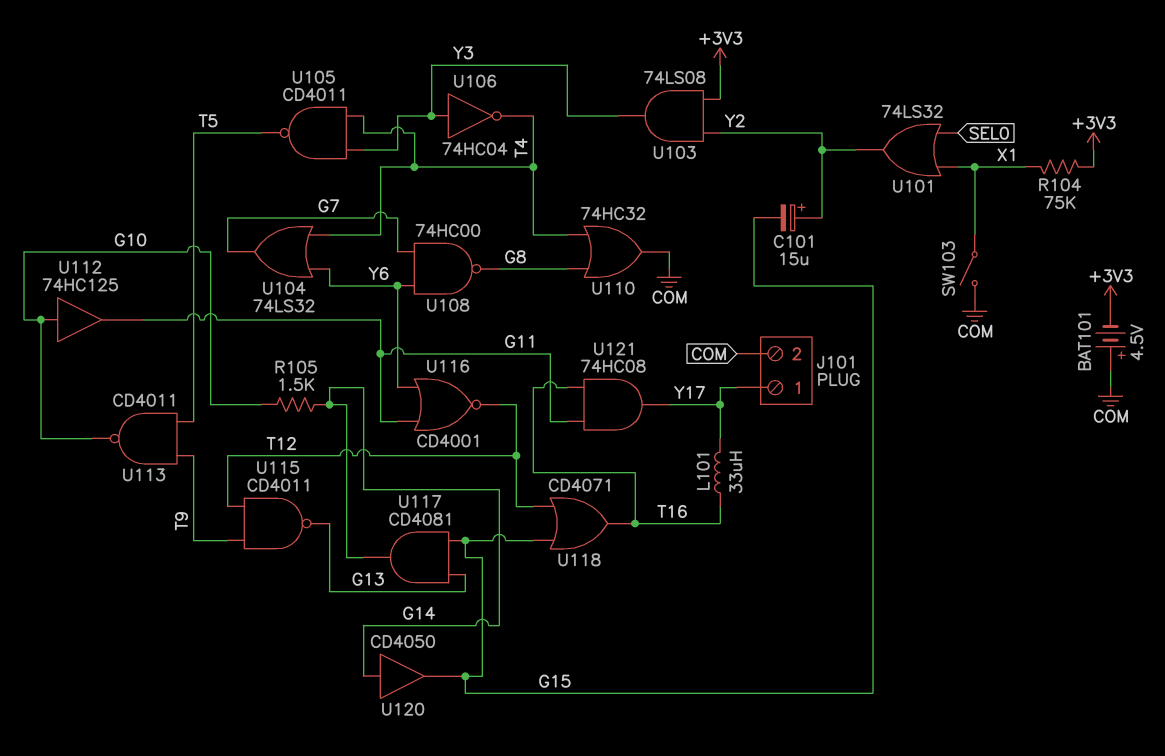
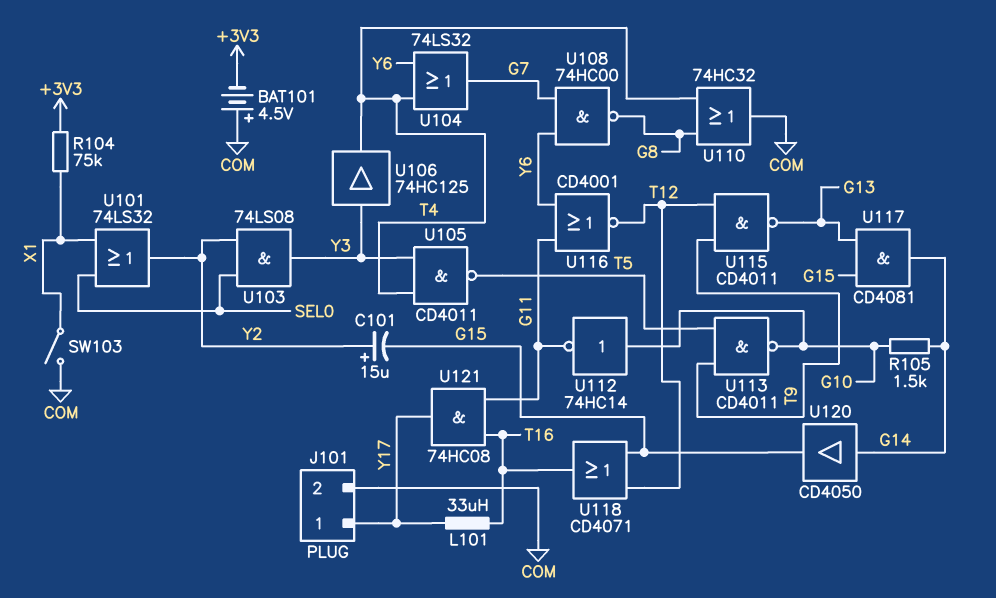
U103: AND 74LS08 (in +3V3, in Y2, out Y3) -> AND 74LS08 (in SEL0, in Y2, out Y3)
U106: NOT 74HC04 (in Y3, out T4) -> buffer 74HC125 (in Y3, out T4)
U112: buffer 74HC125 (in G10, out G11) -> NOT 74HC14 (in G10, out G11)

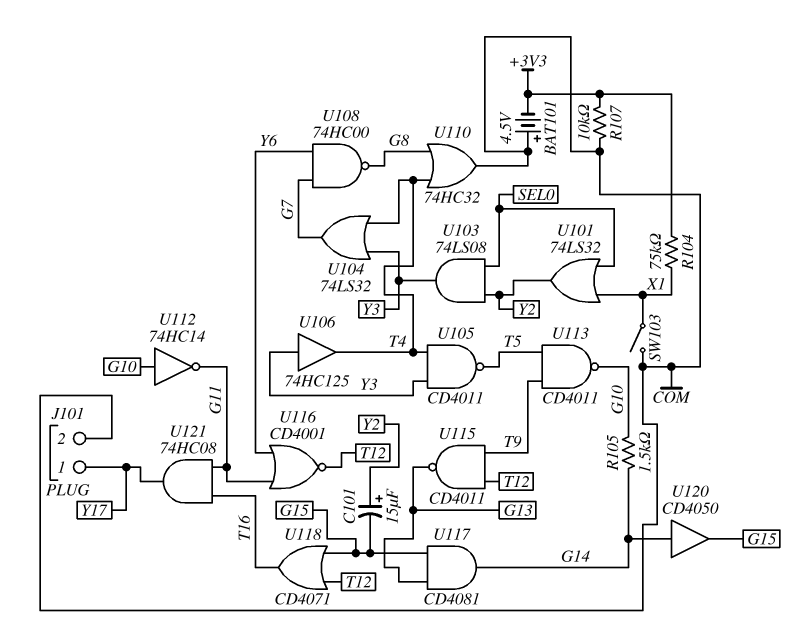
L101: 33uH (T16, Y17) -> none
R107: none -> 10k (+3V3, COM)
U104: OR 74LS32 (in T4, in Y6, out G7) -> OR 74LS32 (in T4, in Y3, out G7)

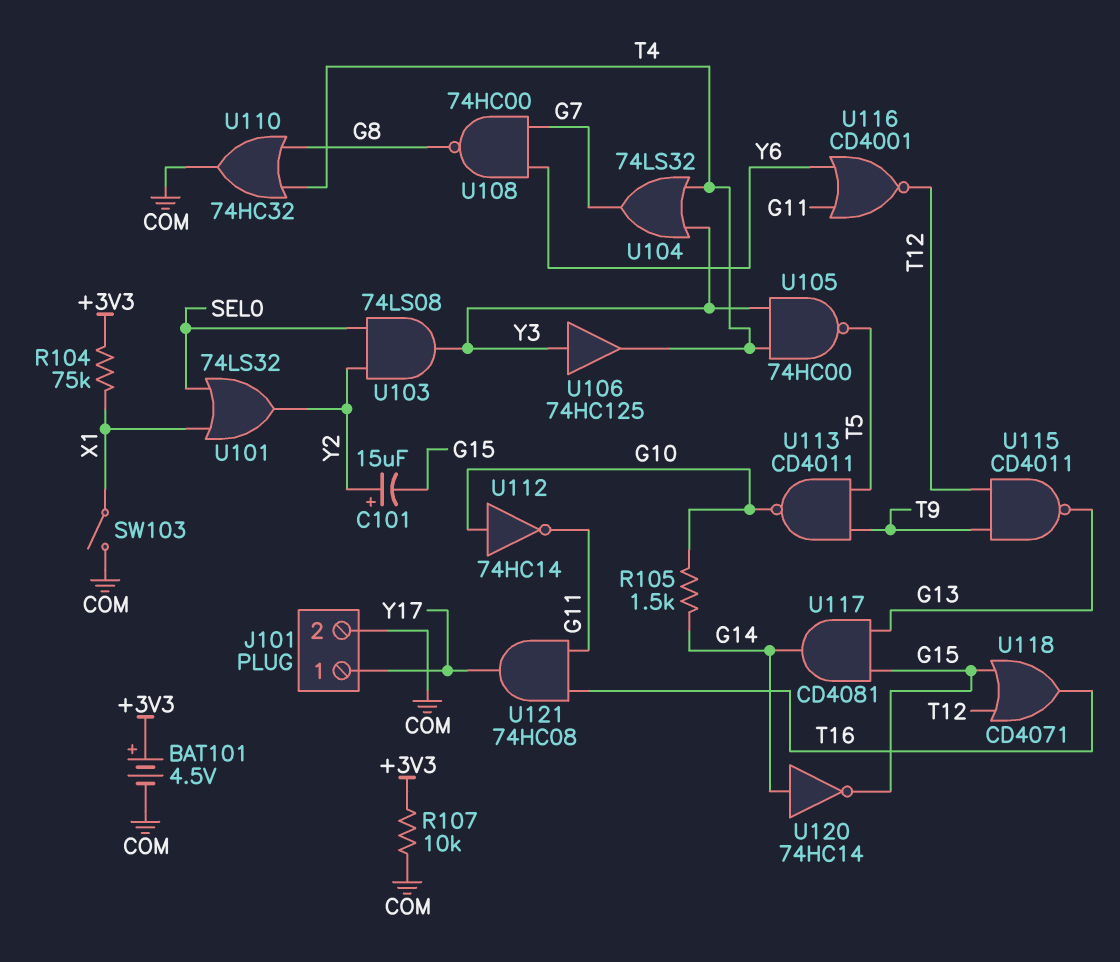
BAT101: 4.5V (plus COM, minus +3V3) -> 4.5V (plus +3V3, minus COM)
U105: NAND CD4011 (in T4, in Y3, out T5) -> NAND 74HC00 (in T4, in Y3, out T5)
U120: buffer CD4050 (in G14, out G15) -> NOT 74HC14 (in G14, out G15)

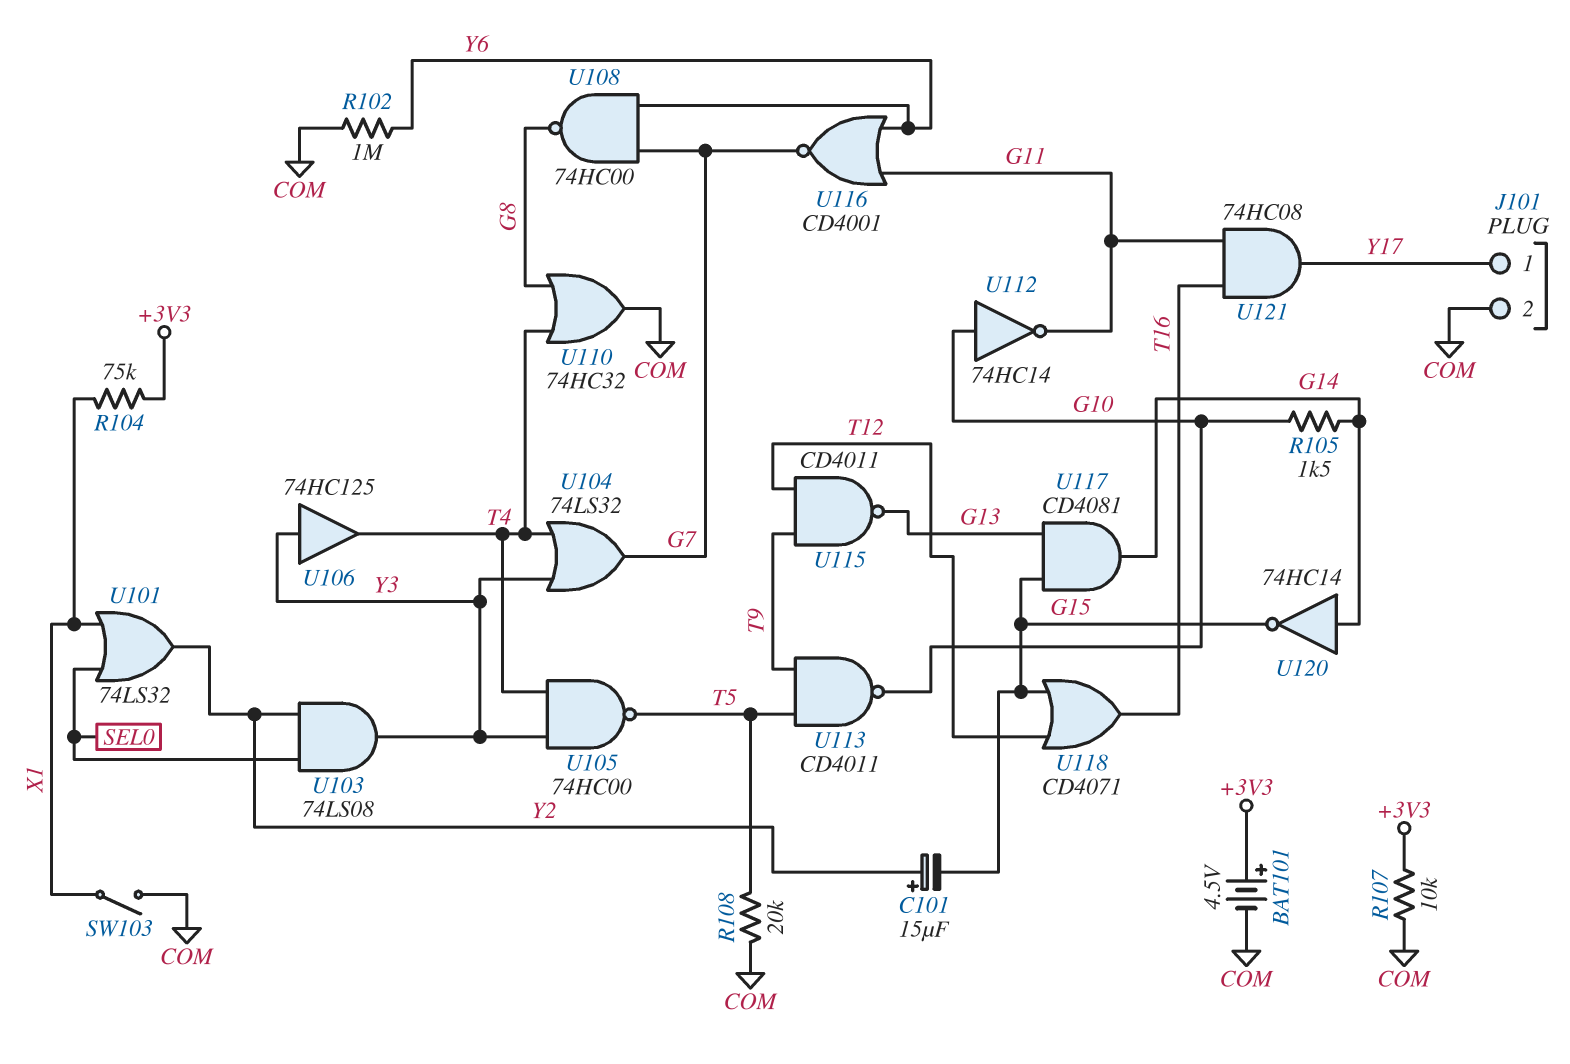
R102: none -> 1M (COM, Y6)
R108: none -> 20k (COM, T5)
U116: NOR CD4001 (in G11, in Y6, out T12) -> NOR CD4001 (in G11, in Y6, out G7)

